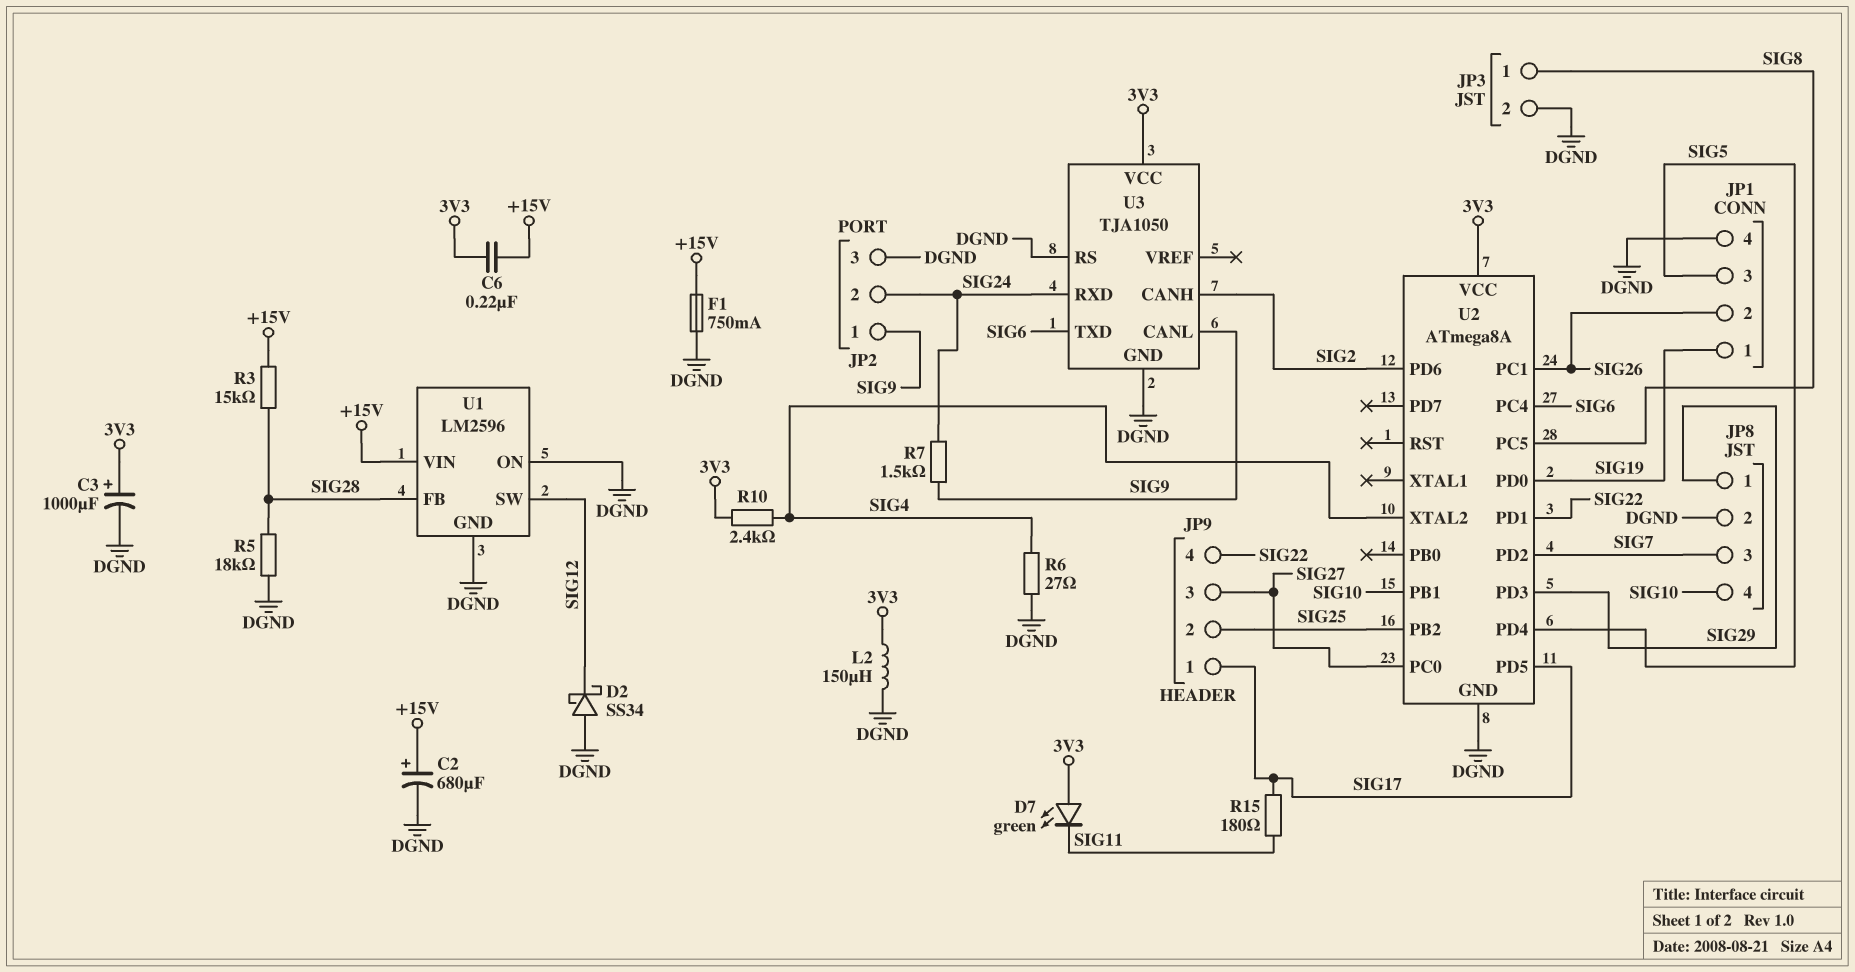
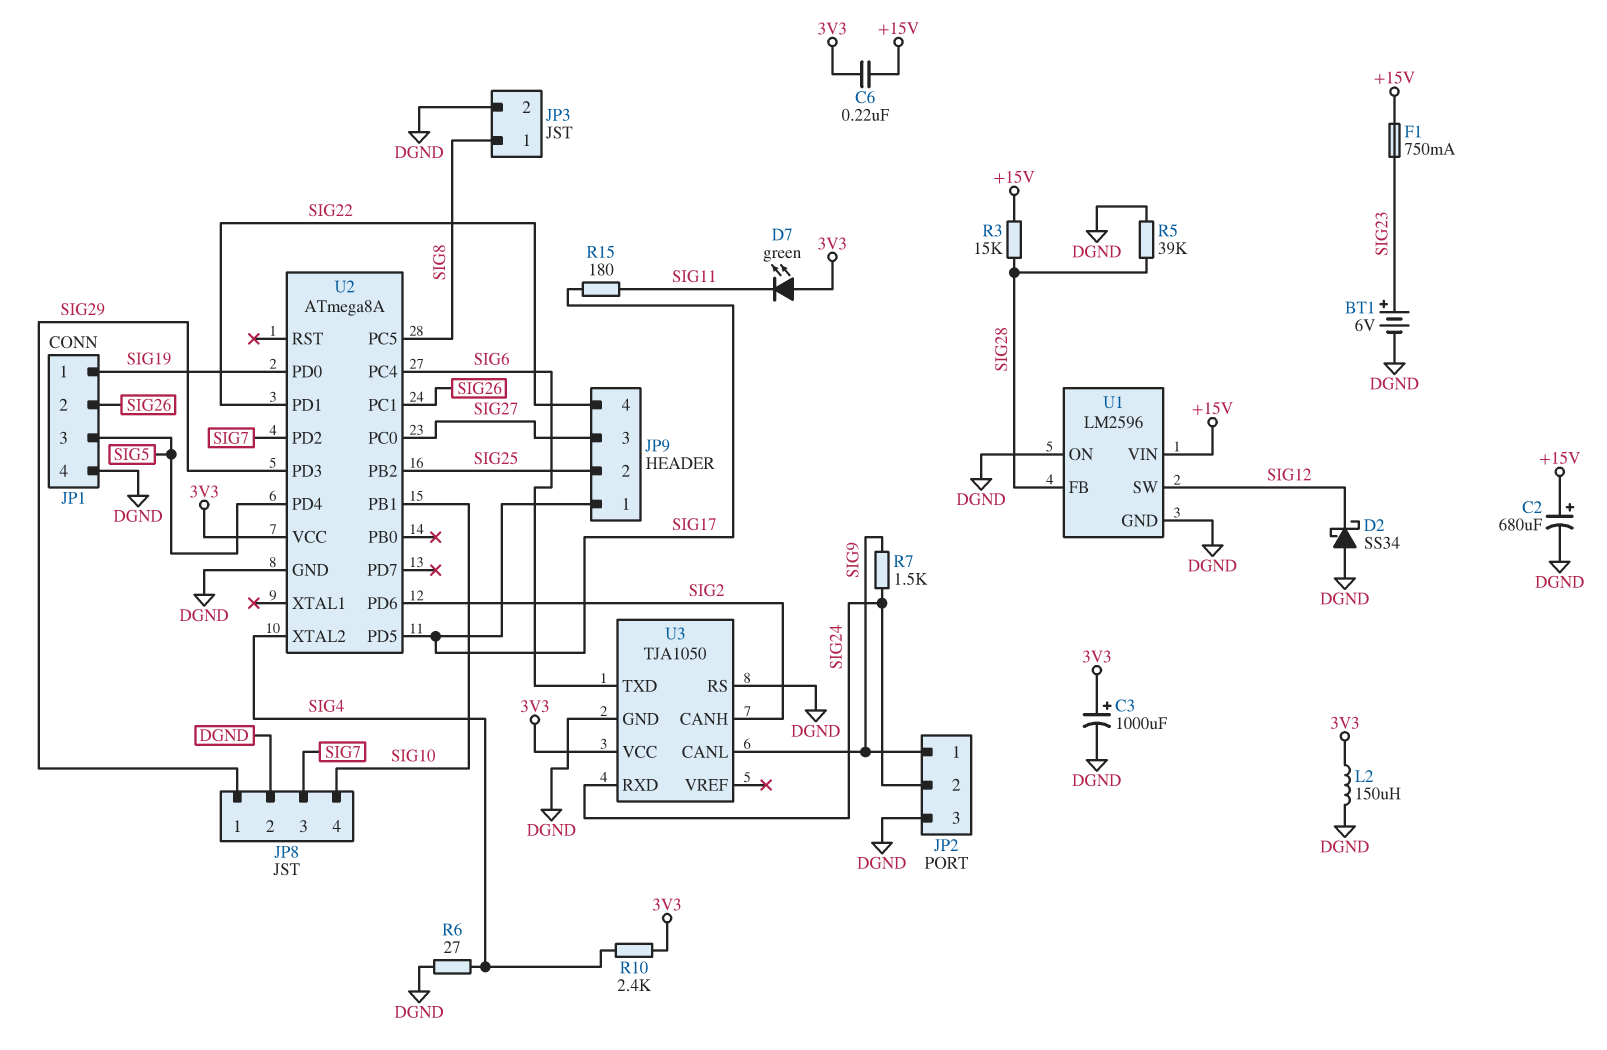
BT1: none -> 6V (plus SIG23, minus DGND)
F1: 750mA (+15V, DGND) -> 750mA (+15V, SIG23)
R5: 18k (DGND, SIG28) -> 39k (DGND, SIG28)

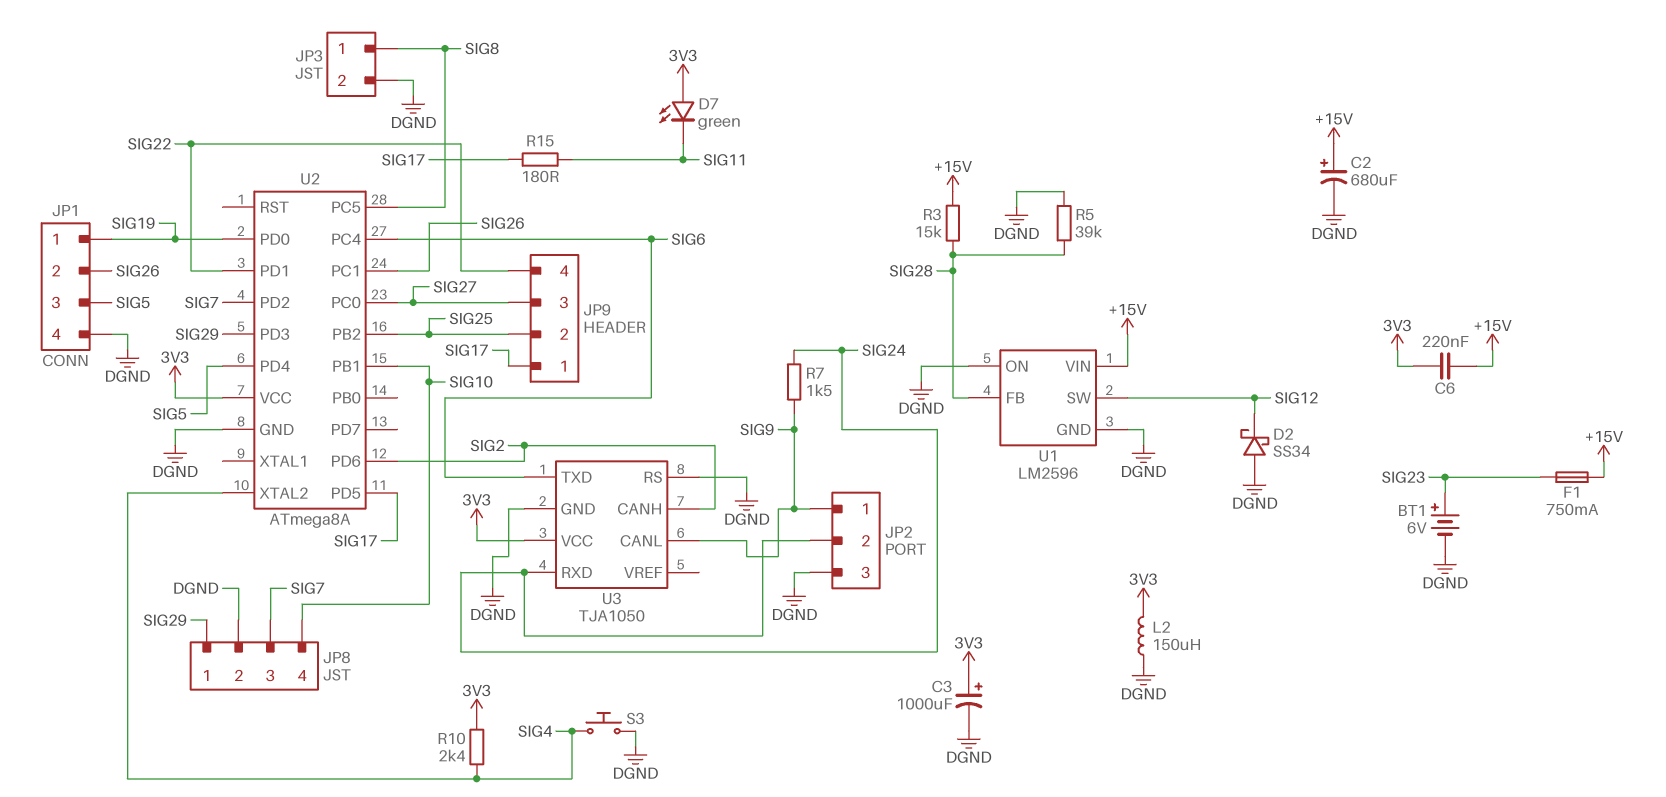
R6: 27 (DGND, SIG4) -> none
S3: none -> button (DGND, SIG4)

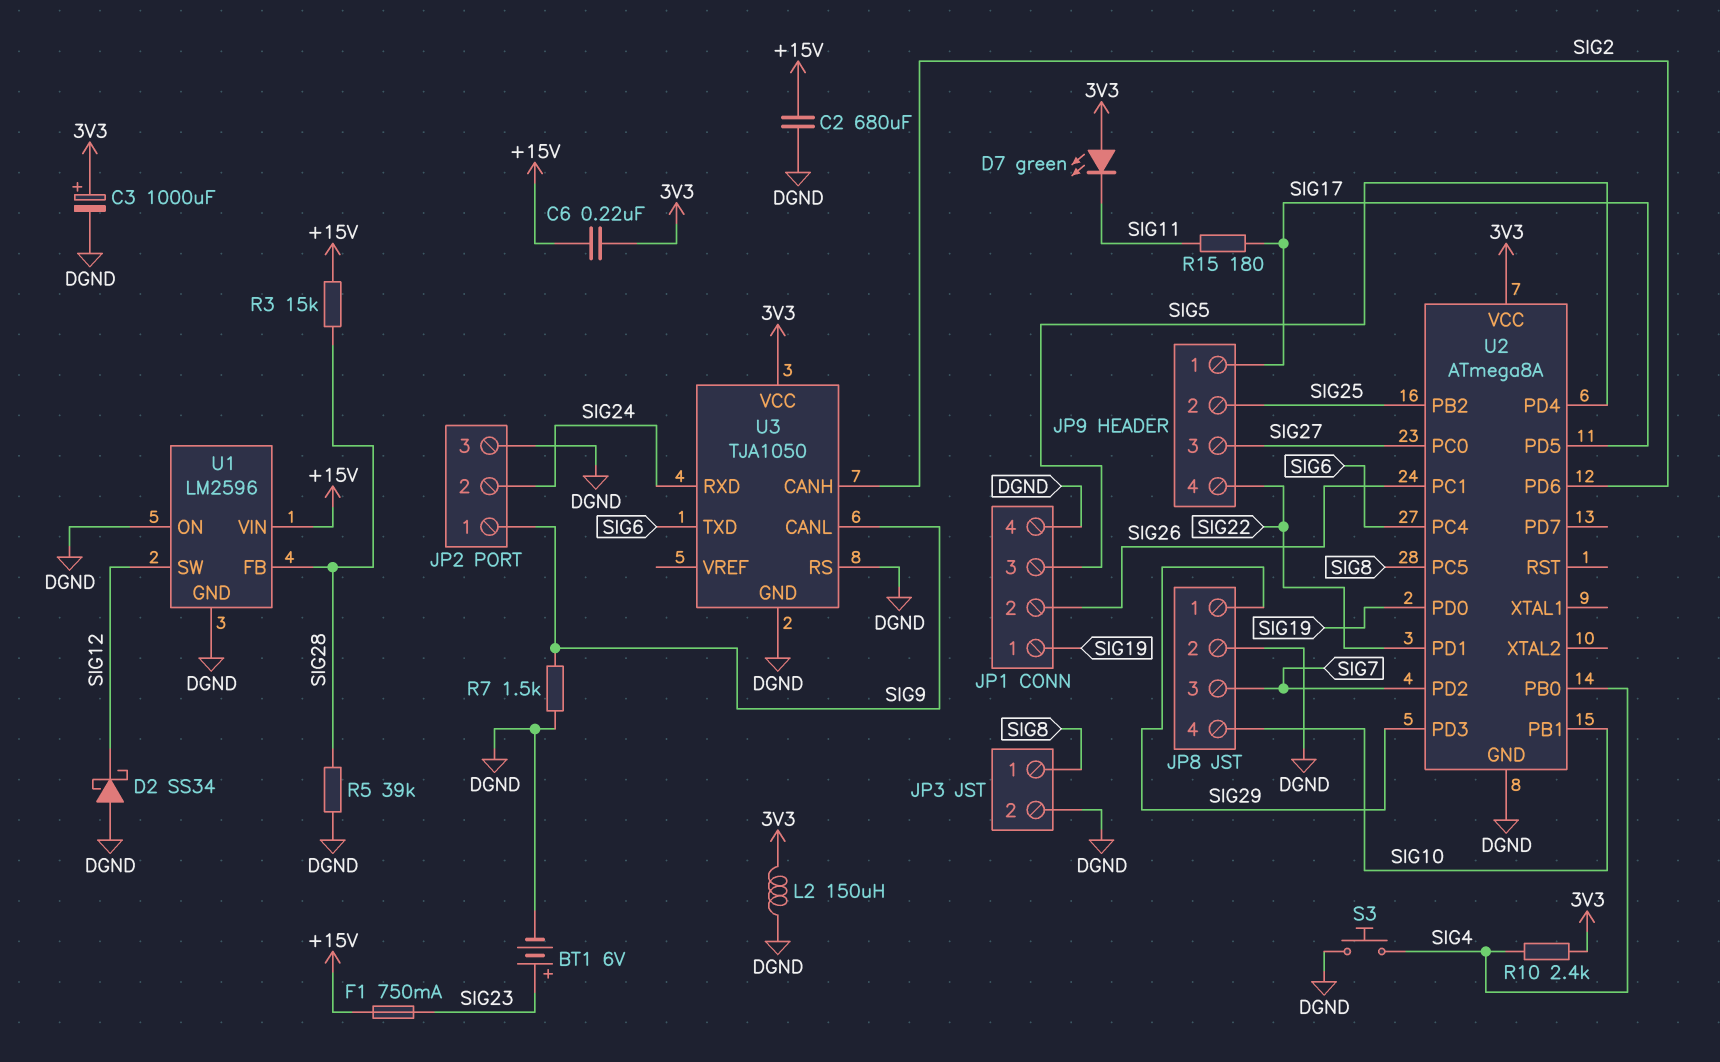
C2: 680uF (plus +15V, minus DGND) -> 680uF (+15V, DGND)
R7: 1.5k (SIG9, SIG24) -> 1.5k (DGND, SIG9)
U2 pin PB0: none -> SIG4
U2 pin XTAL2: SIG4 -> none

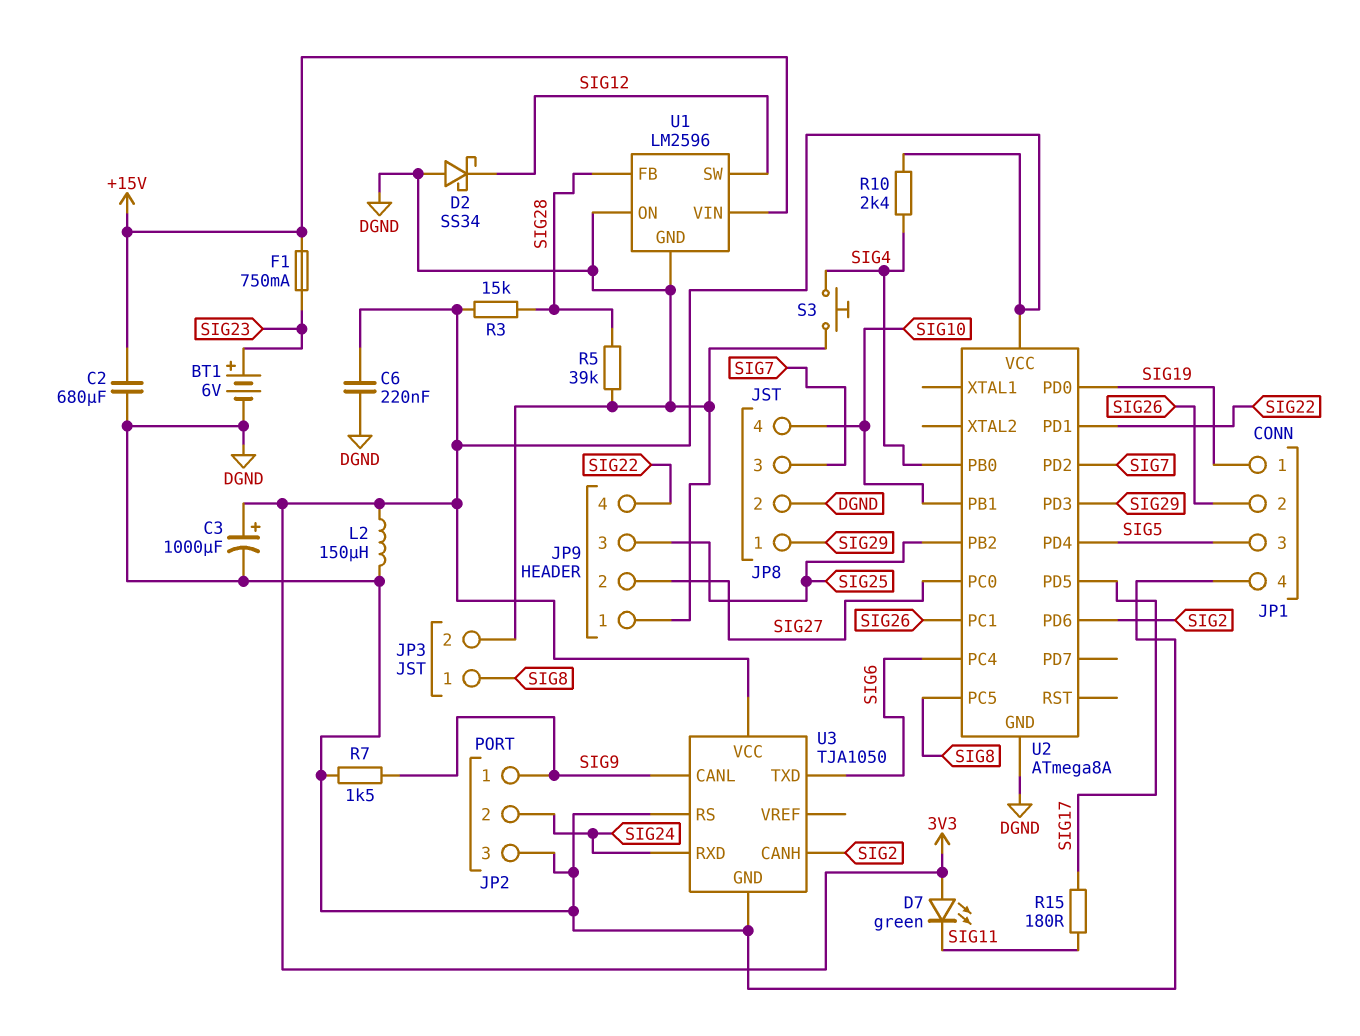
C6: 220nF (+15V, 3V3) -> 220nF (3V3, DGND)
JP9 pin 1: SIG17 -> DGND
JP9 pin 2: SIG25 -> SIG27
JP9 pin 3: SIG27 -> SIG25
R3: 15k (+15V, SIG28) -> 15k (3V3, SIG28)

